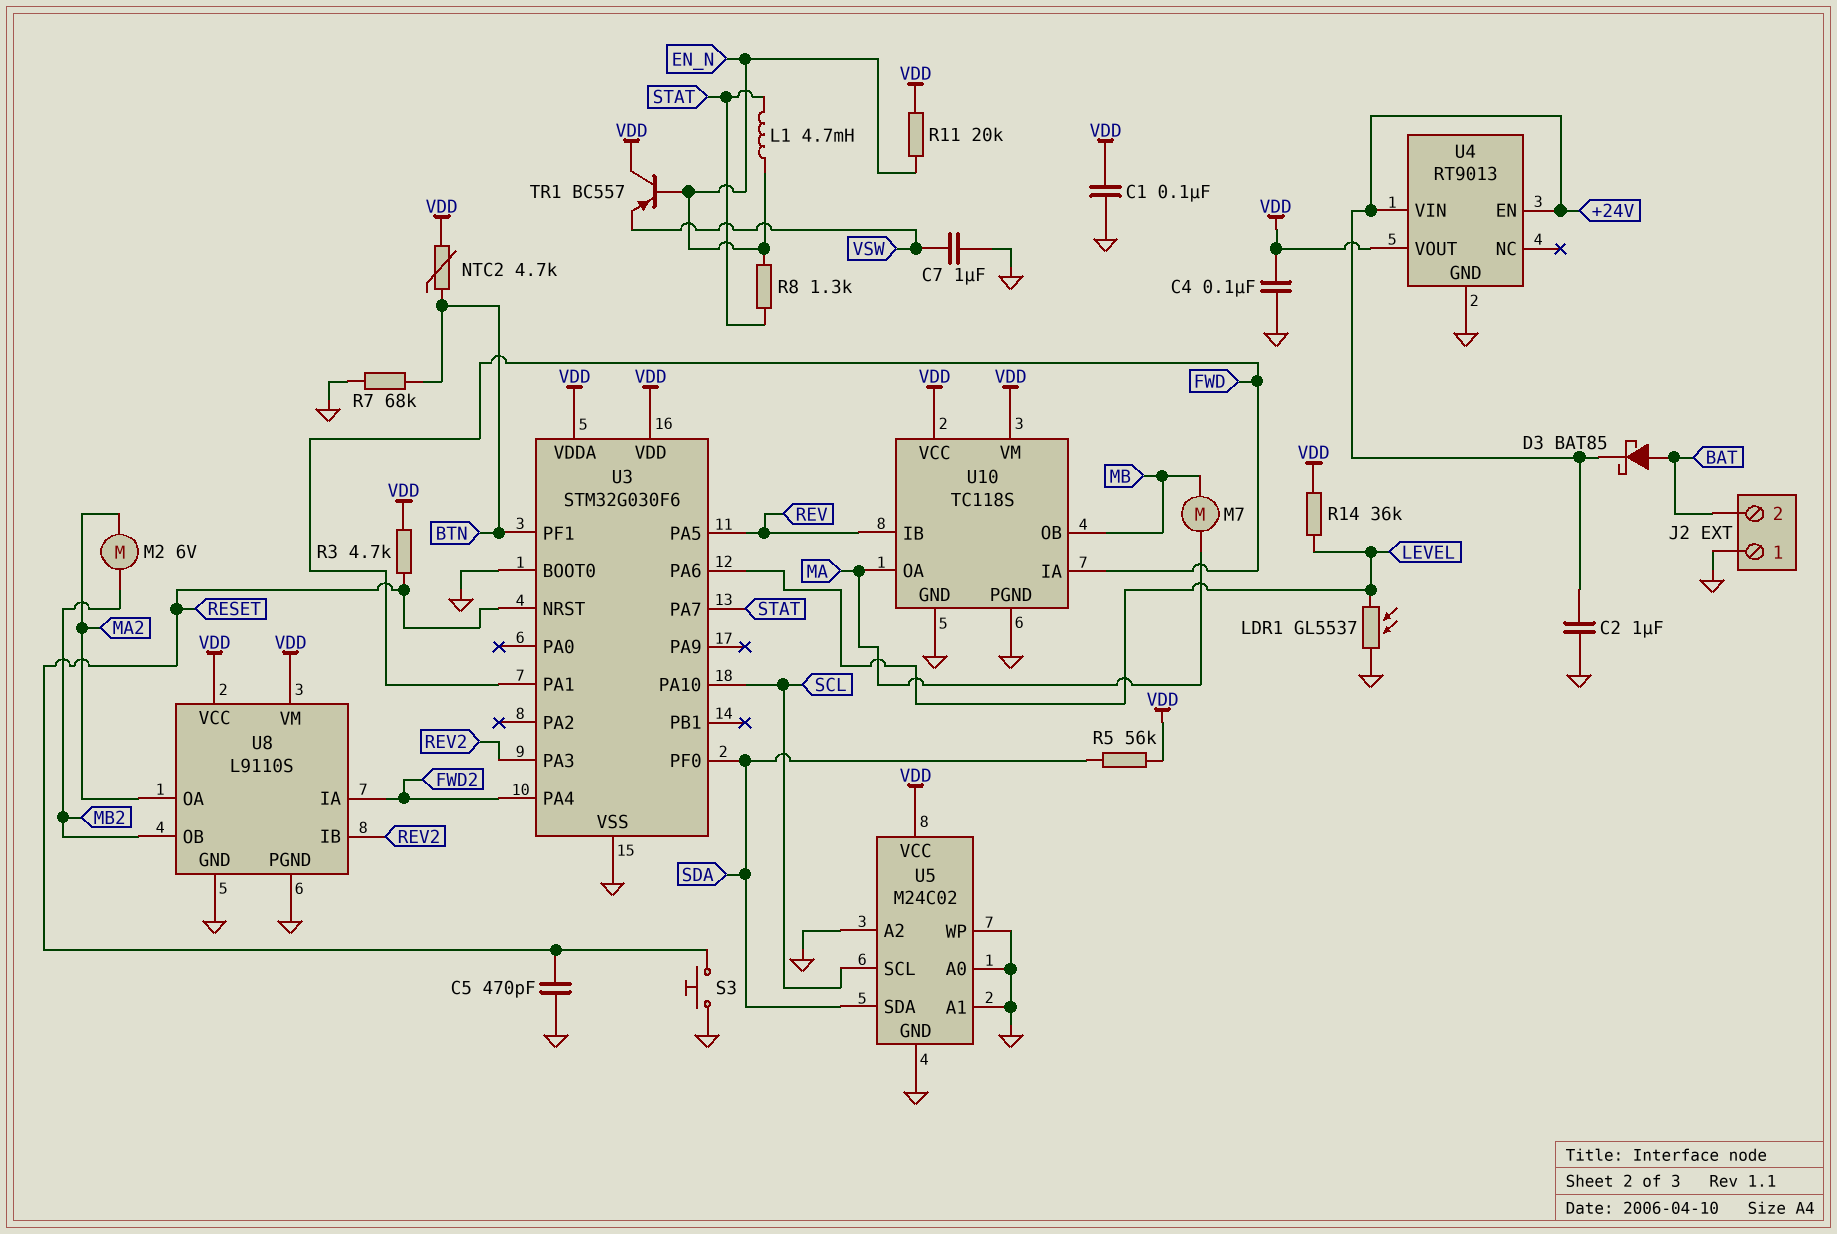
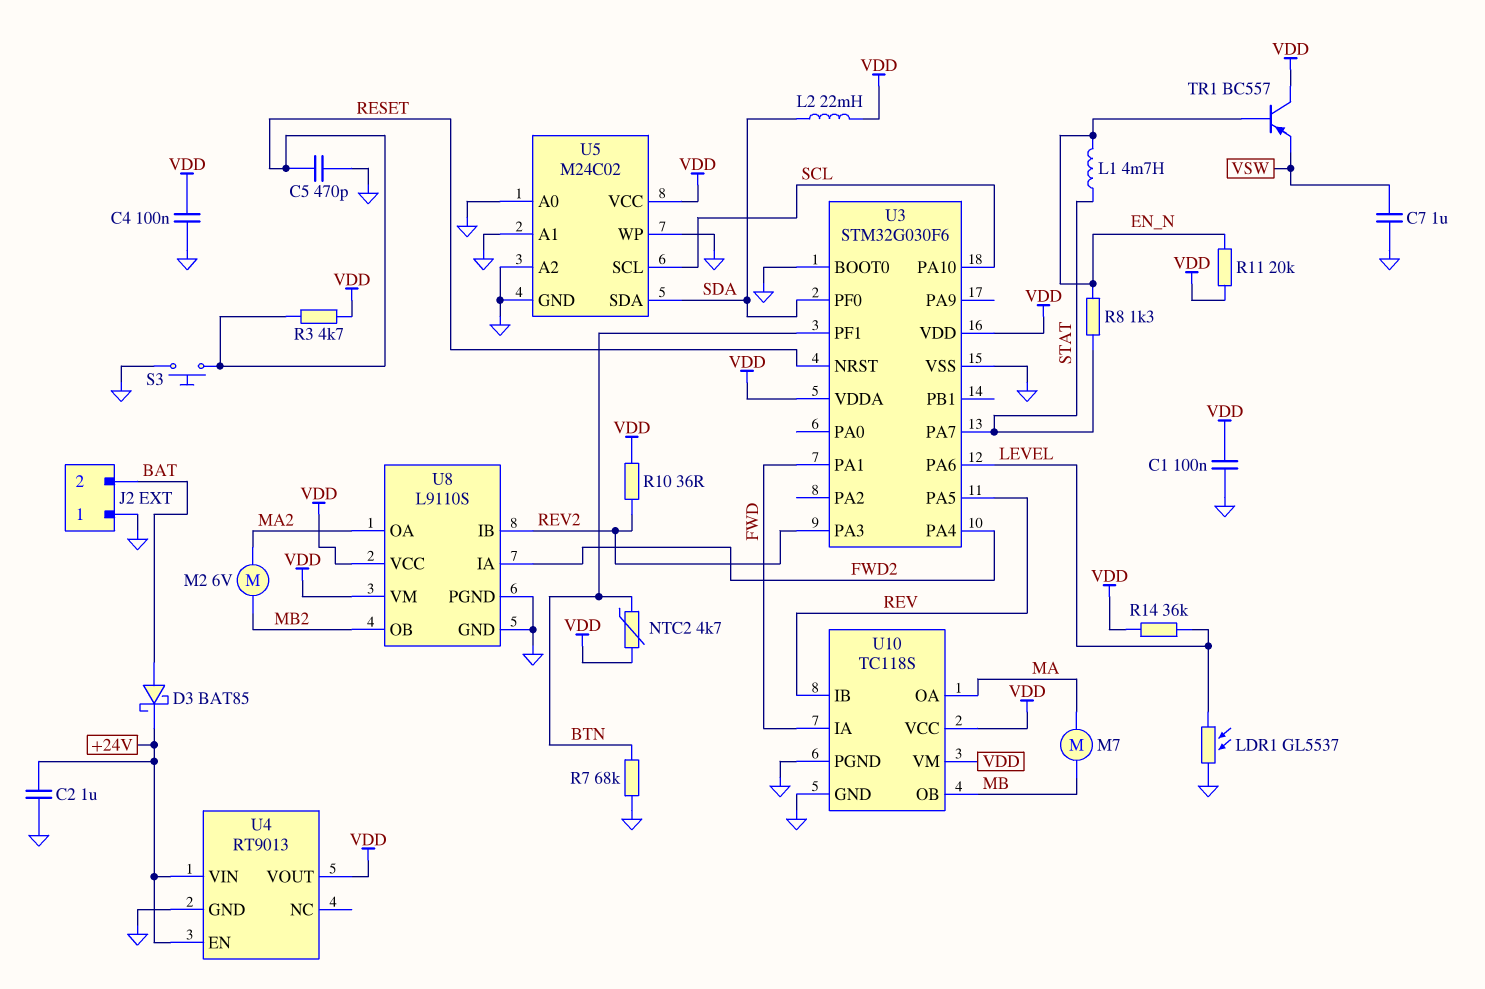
L2: none -> 22mH (SDA, VDD)
R5: 56k (SDA, VDD) -> none
R10: none -> 36 (REV2, VDD)

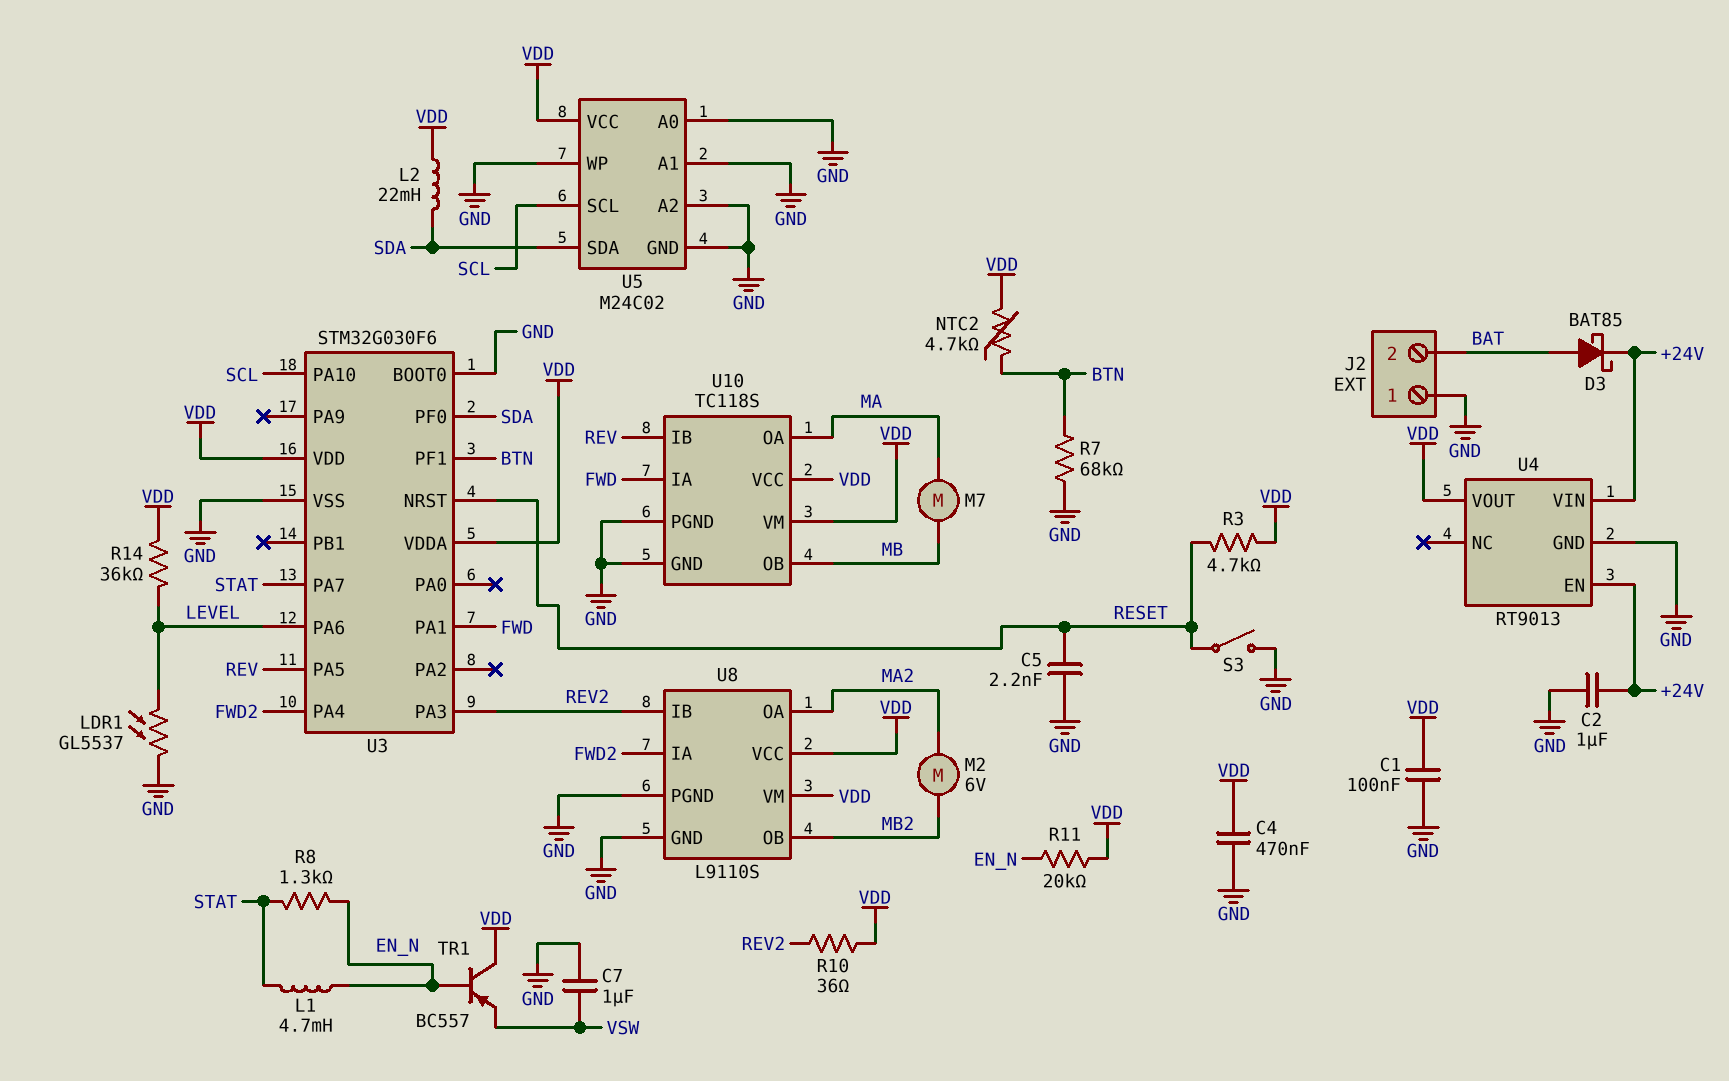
C4: 100nF (GND, VDD) -> 470nF (GND, VDD)
C5: 470pF (GND, RESET) -> 2.2nF (GND, RESET)
S3: button (GND, RESET) -> switch (GND, RESET)

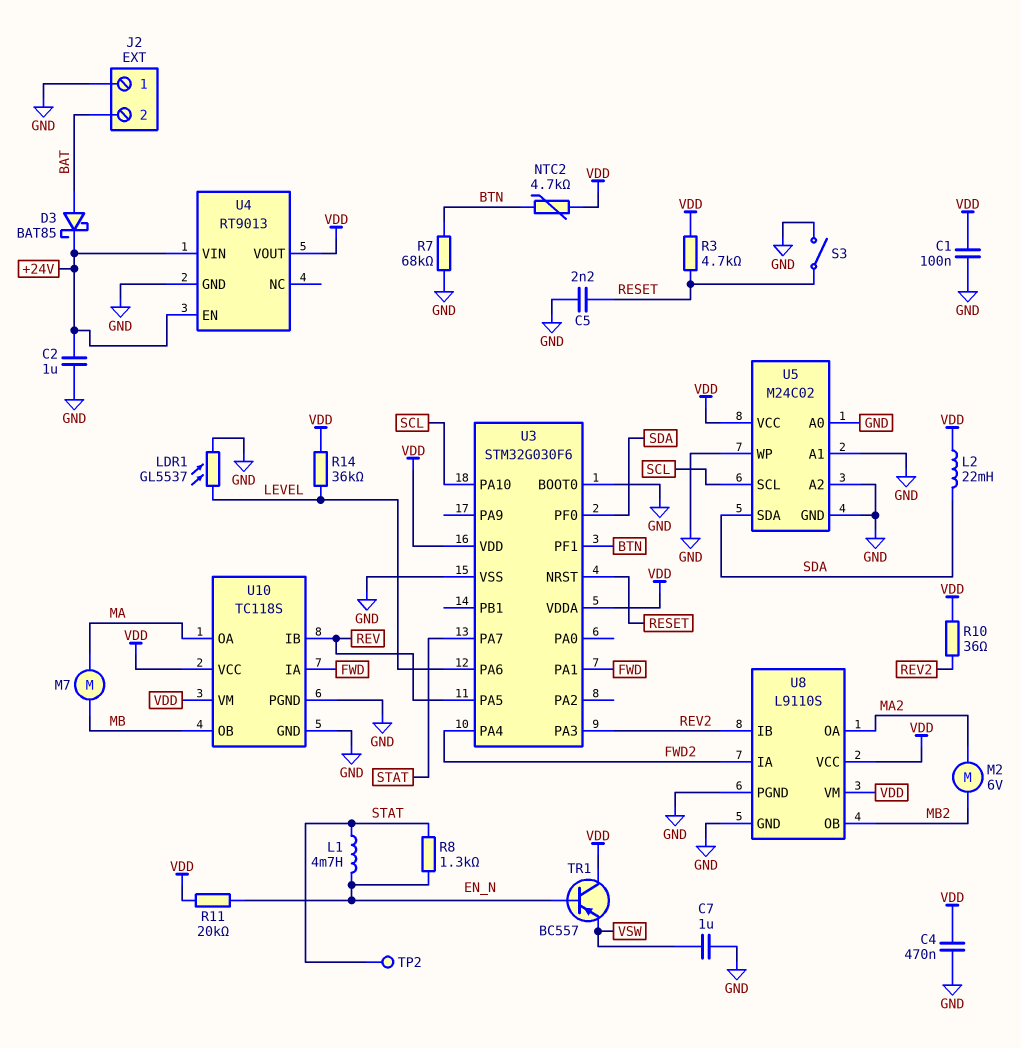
TP2: none -> test point (STAT)

